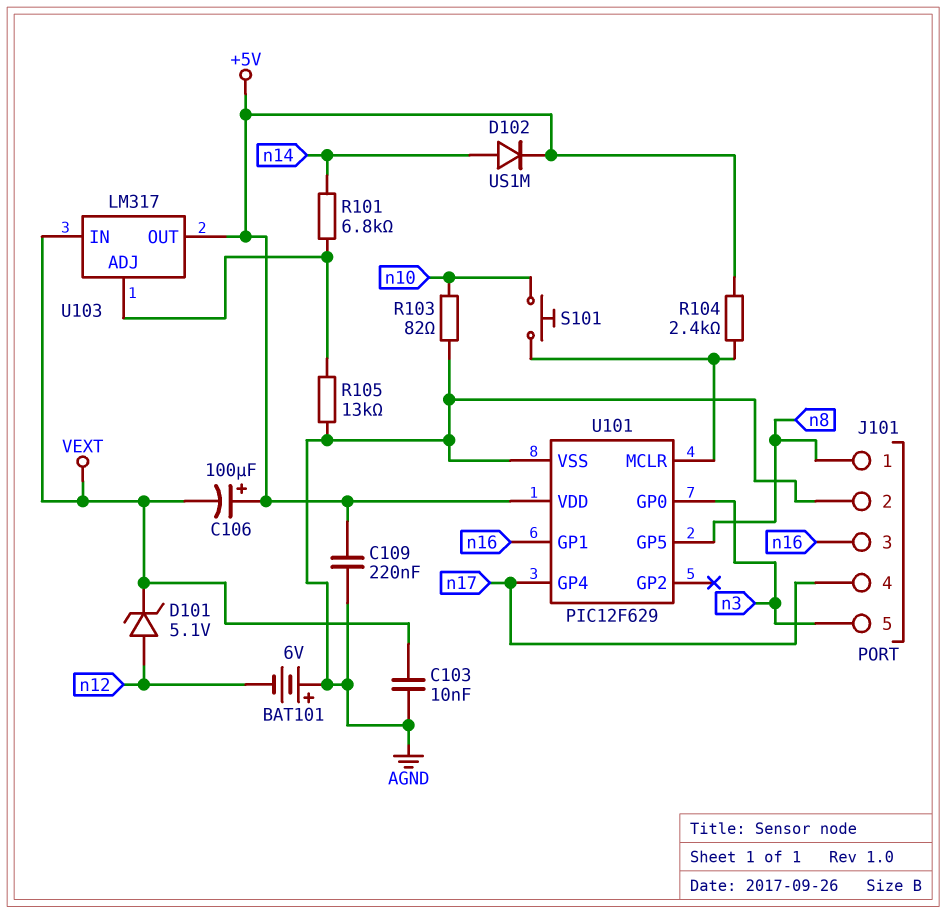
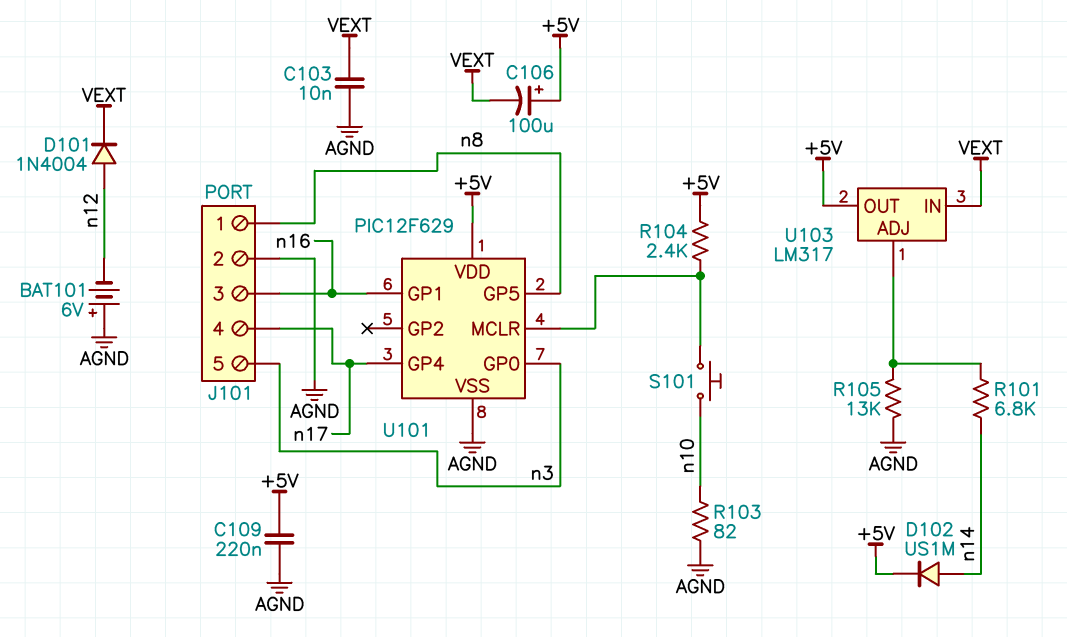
D101: zener 5.1V (A n12, K VEXT) -> diode 1N4004 (A n12, K VEXT)

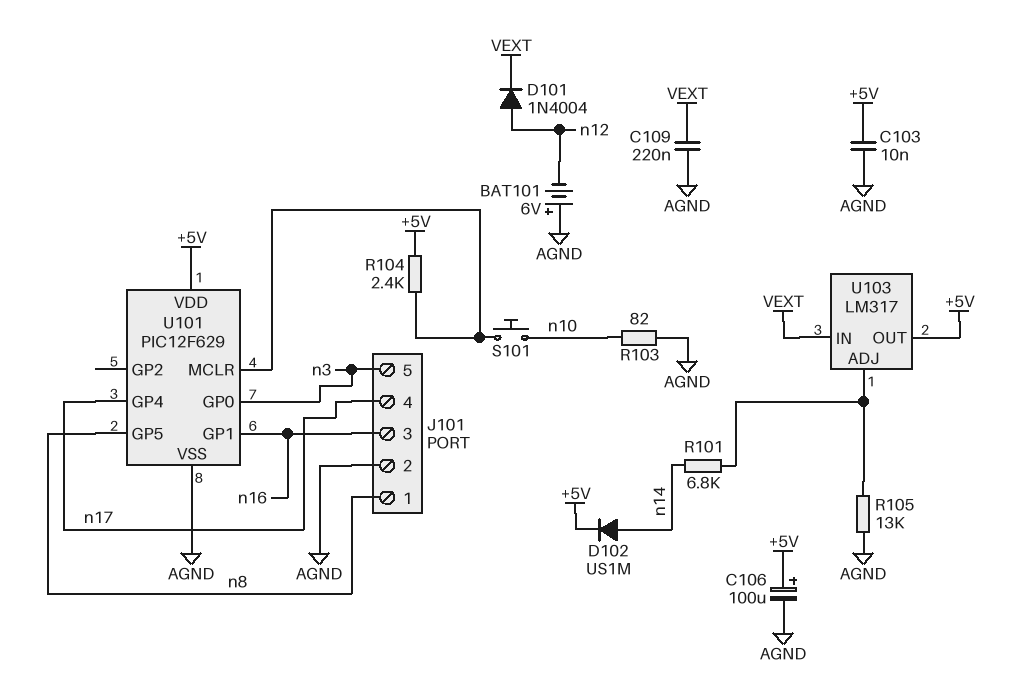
C103: 10nF (AGND, VEXT) -> 10nF (+5V, AGND)
C106: 100uF (plus +5V, minus VEXT) -> 100uF (plus +5V, minus AGND)
C109: 220nF (+5V, AGND) -> 220nF (AGND, VEXT)

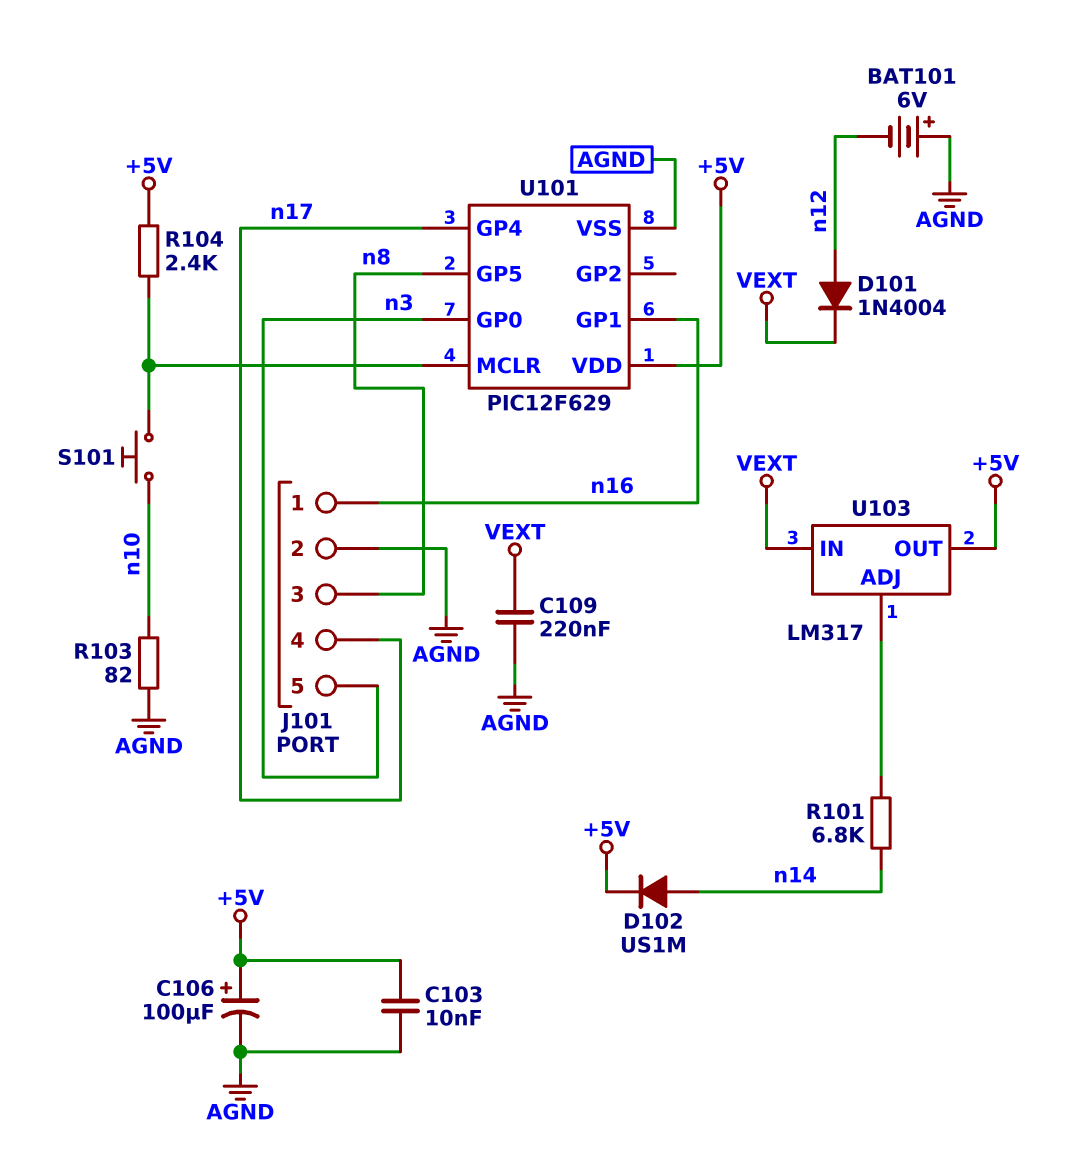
J101 pin 1: n8 -> n16
J101 pin 3: n16 -> n8
R105: 13k (AGND, U103/ADJ) -> none

